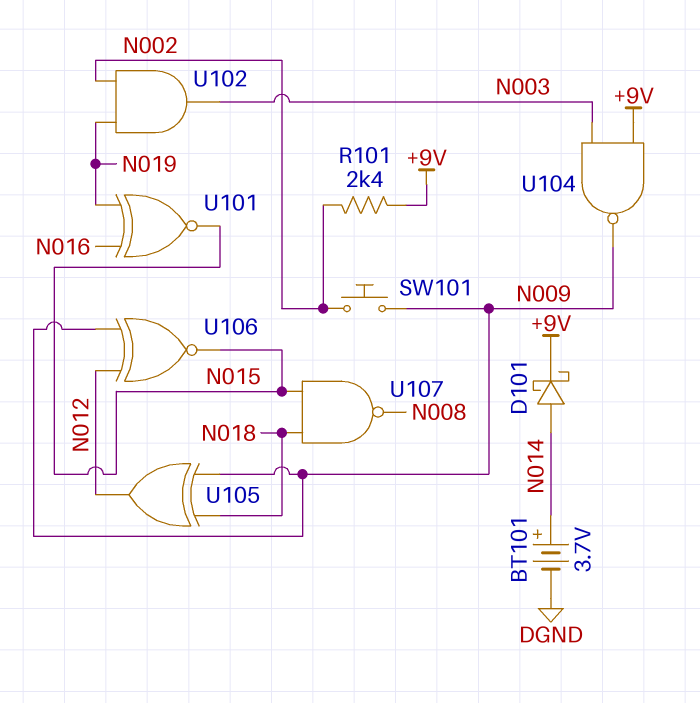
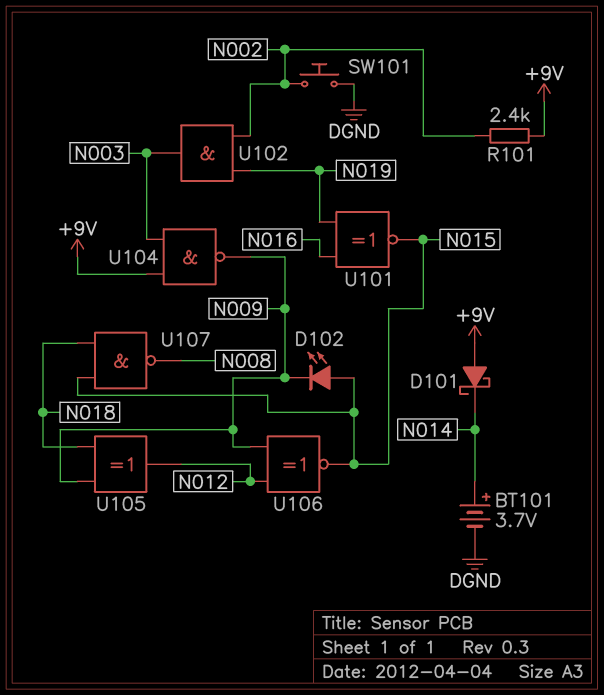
D101: schottky (A N014, K +9V) -> schottky (A +9V, K N014)
D102: none -> LED (A N015, K N009)
SW101: button (N002, N009) -> button (DGND, N002)

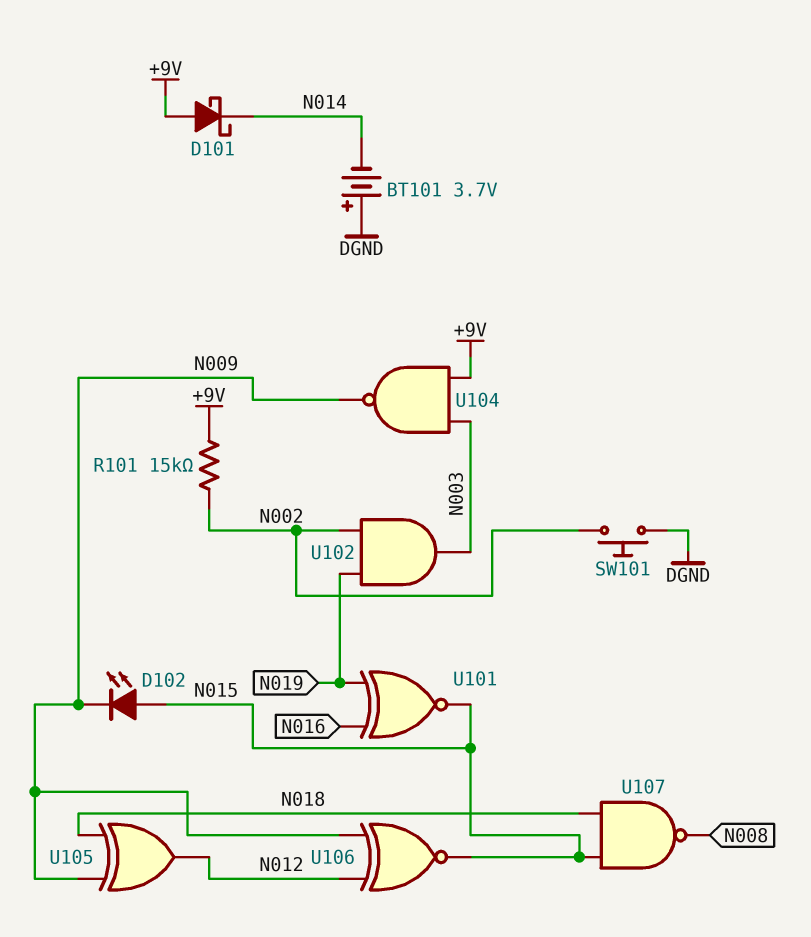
BT101: 3.7V (plus N014, minus DGND) -> 3.7V (plus DGND, minus N014)
R101: 2.4k (+9V, N002) -> 15k (+9V, N002)

